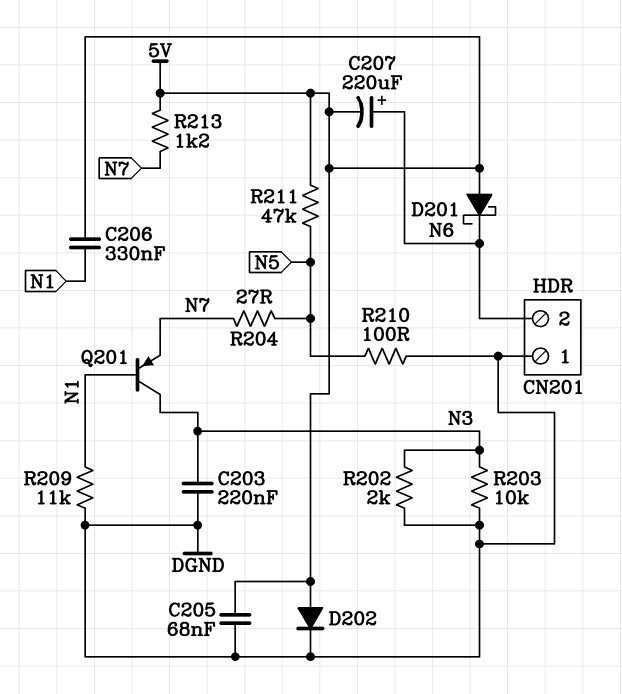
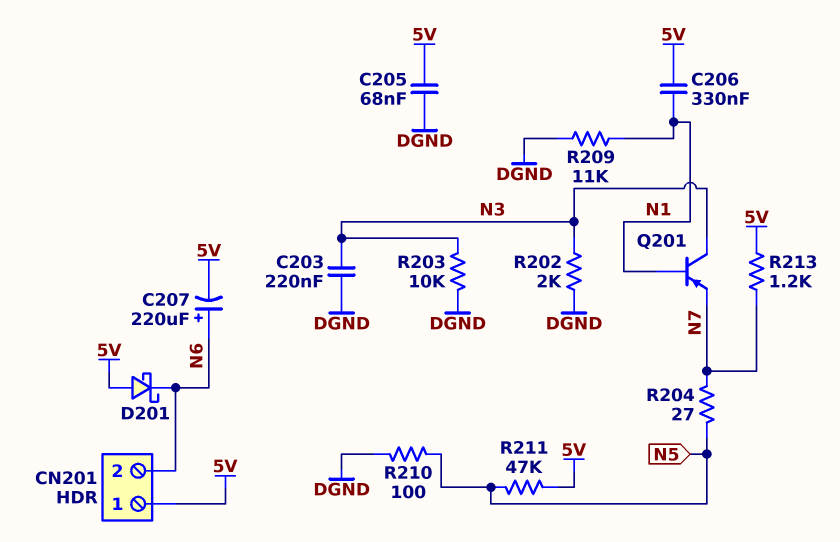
CN201 pin 1: DGND -> 5V
D202: diode (A 5V, K DGND) -> none

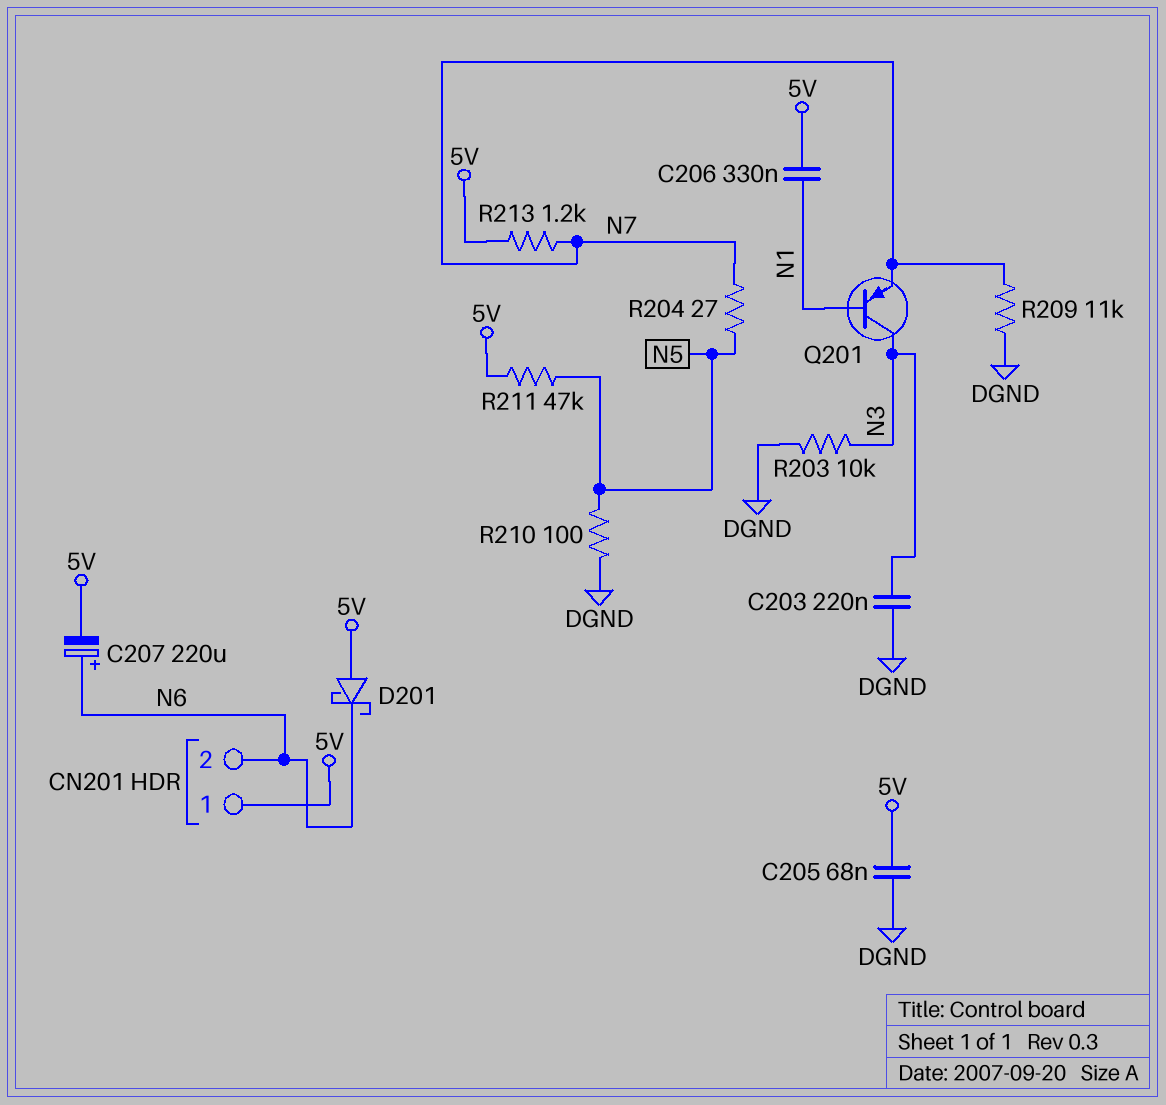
R202: 2k (DGND, N3) -> none
R209: 11k (DGND, N1) -> 11k (DGND, N7)

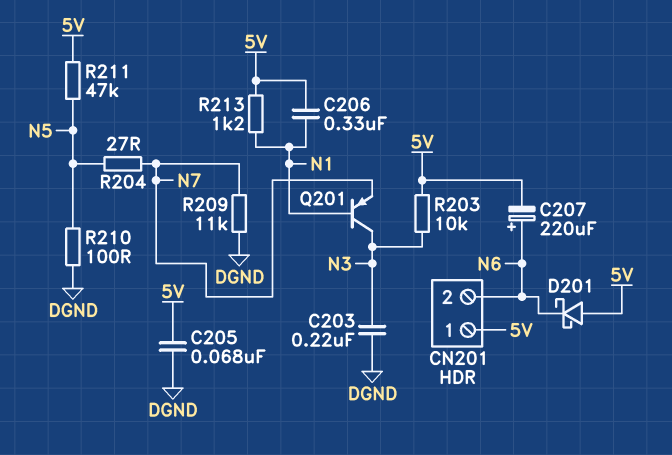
R203: 10k (DGND, N3) -> 10k (5V, N3)
R213: 1.2k (5V, N7) -> 1.2k (5V, N1)

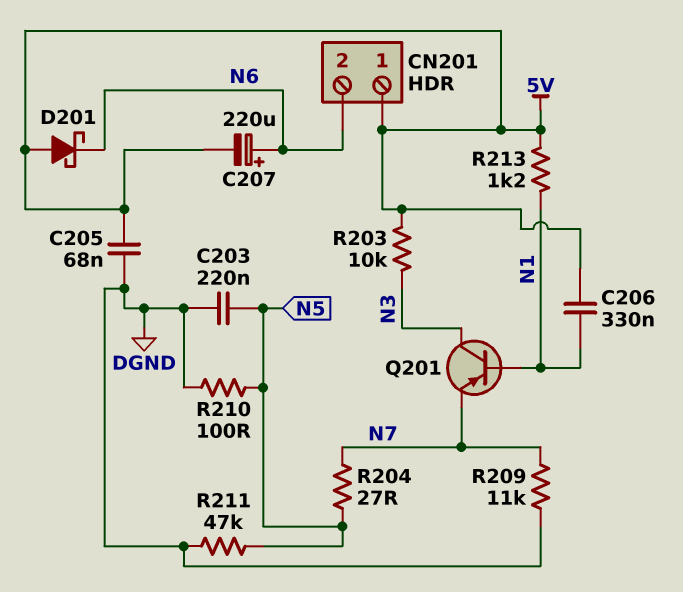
C203: 220nF (DGND, N3) -> 220nF (DGND, N5)
R211: 47k (5V, N5) -> 47k (DGND, N5)

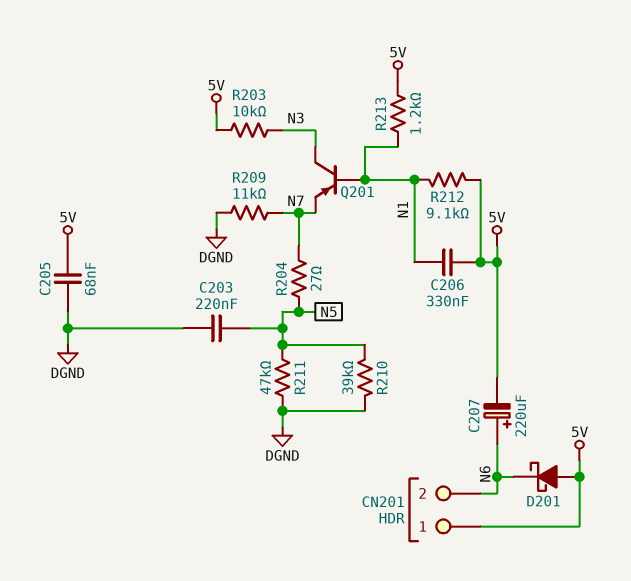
R210: 100 (DGND, N5) -> 39k (DGND, N5)
R212: none -> 9.1k (5V, N1)

